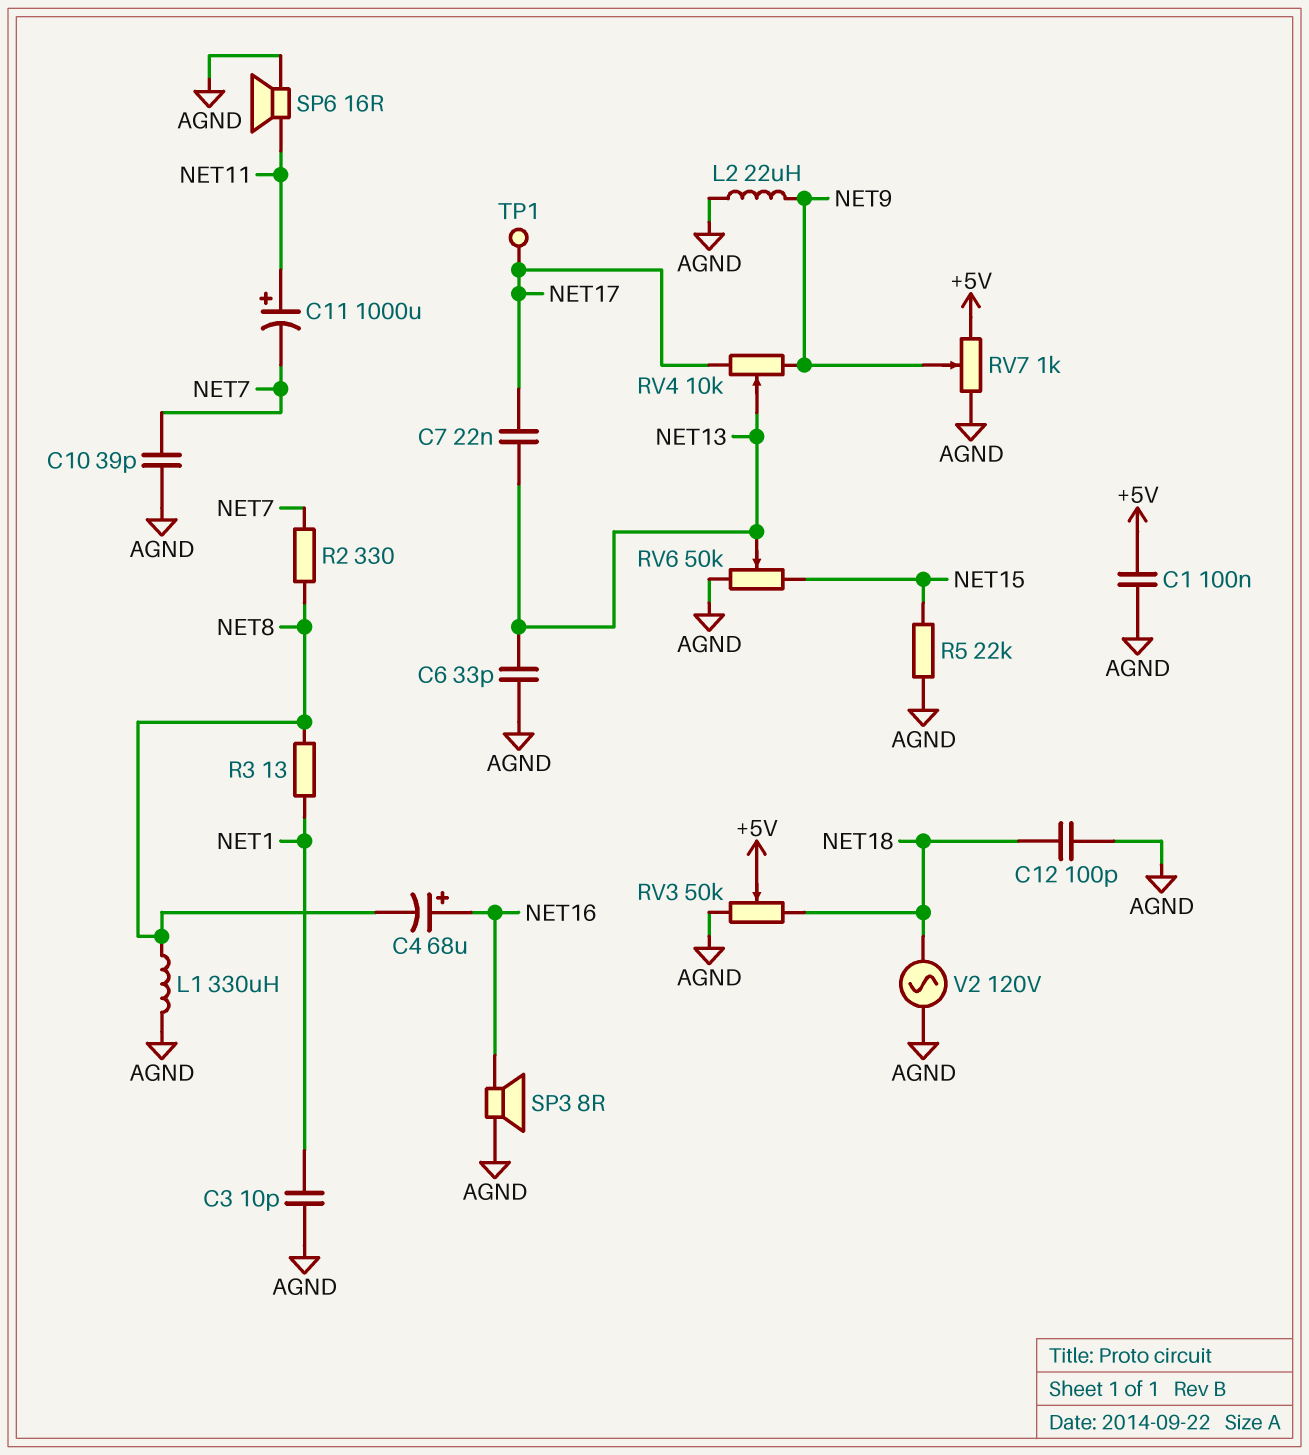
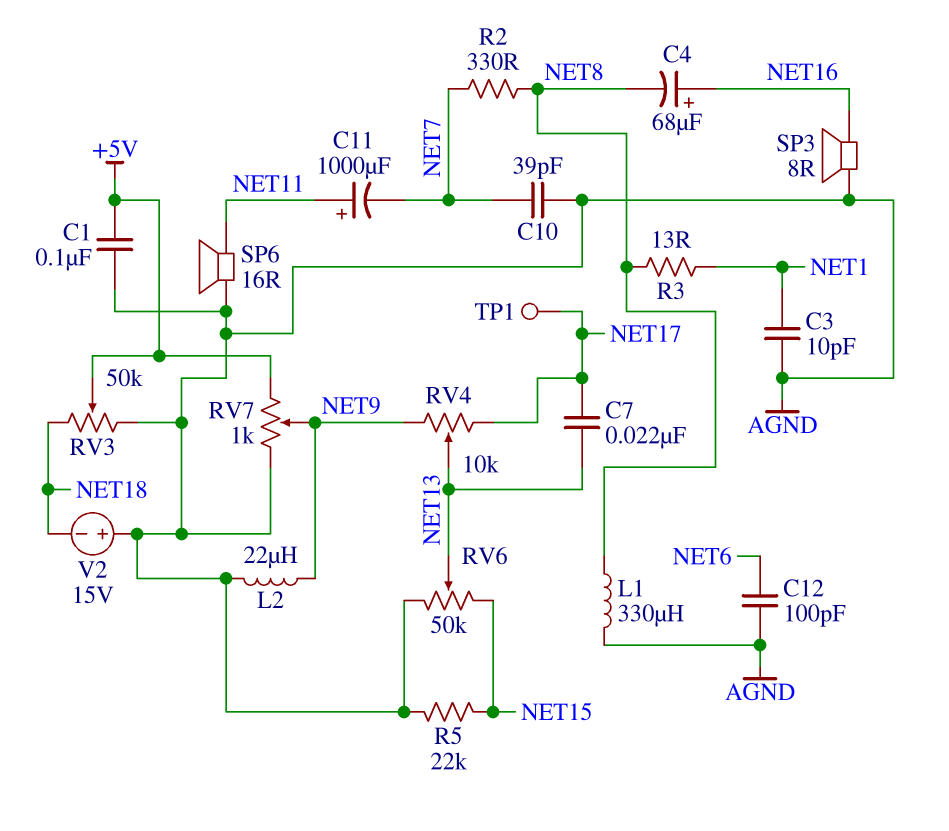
C6: 33pF (AGND, NET13) -> none
C12: 100pF (AGND, NET18) -> 100pF (AGND, NET6)
V2: AC 120V (AGND, NET18) -> 15V (plus AGND, minus NET18)

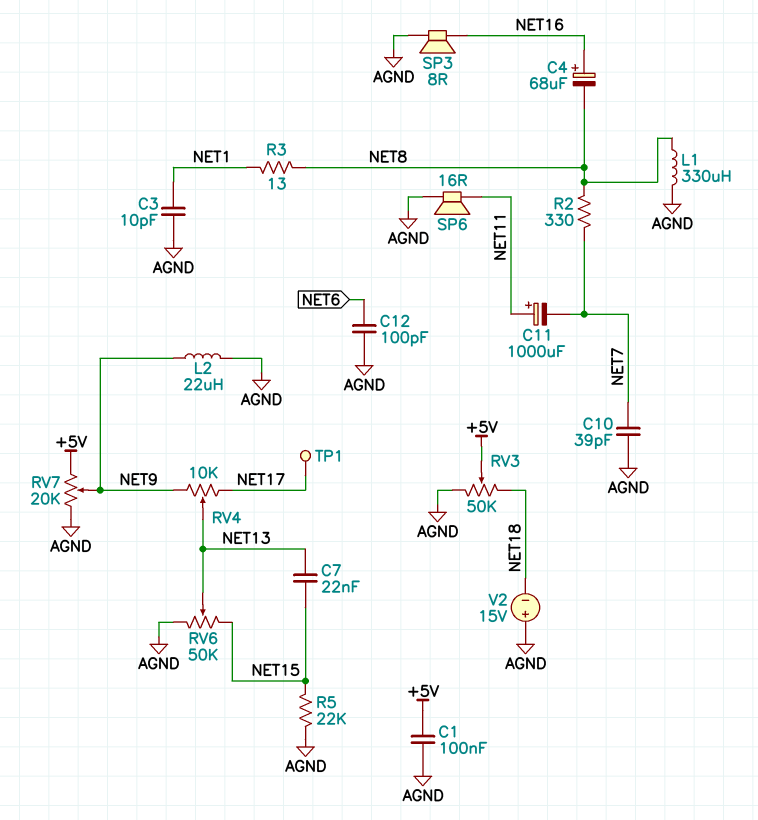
C7: 22nF (NET13, NET17) -> 22nF (NET13, NET15)
RV7: 1k (+5V, AGND, wiper NET9) -> 20k (+5V, AGND, wiper NET9)

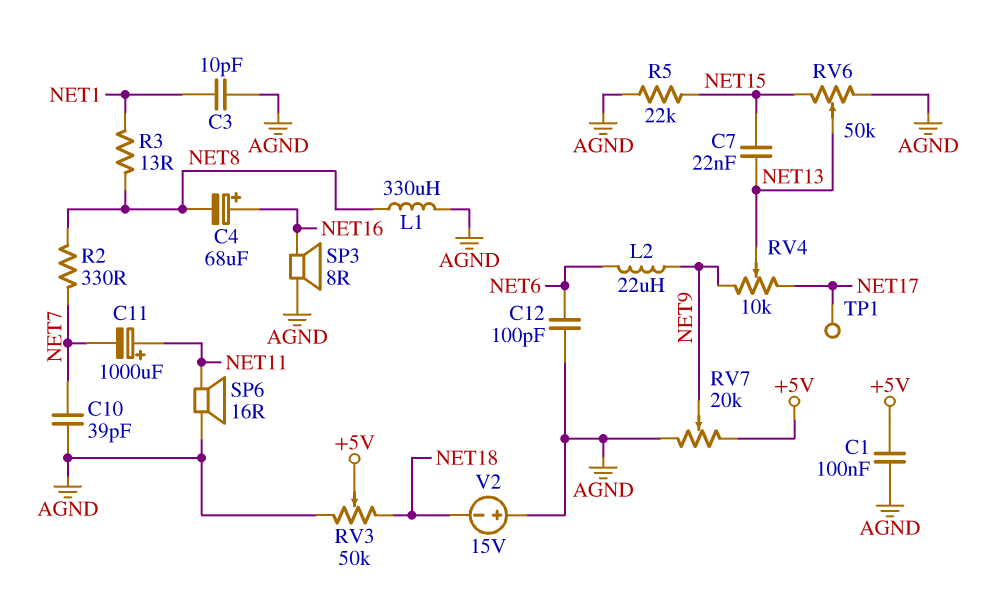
L2: 22uH (AGND, NET9) -> 22uH (NET6, NET9)

